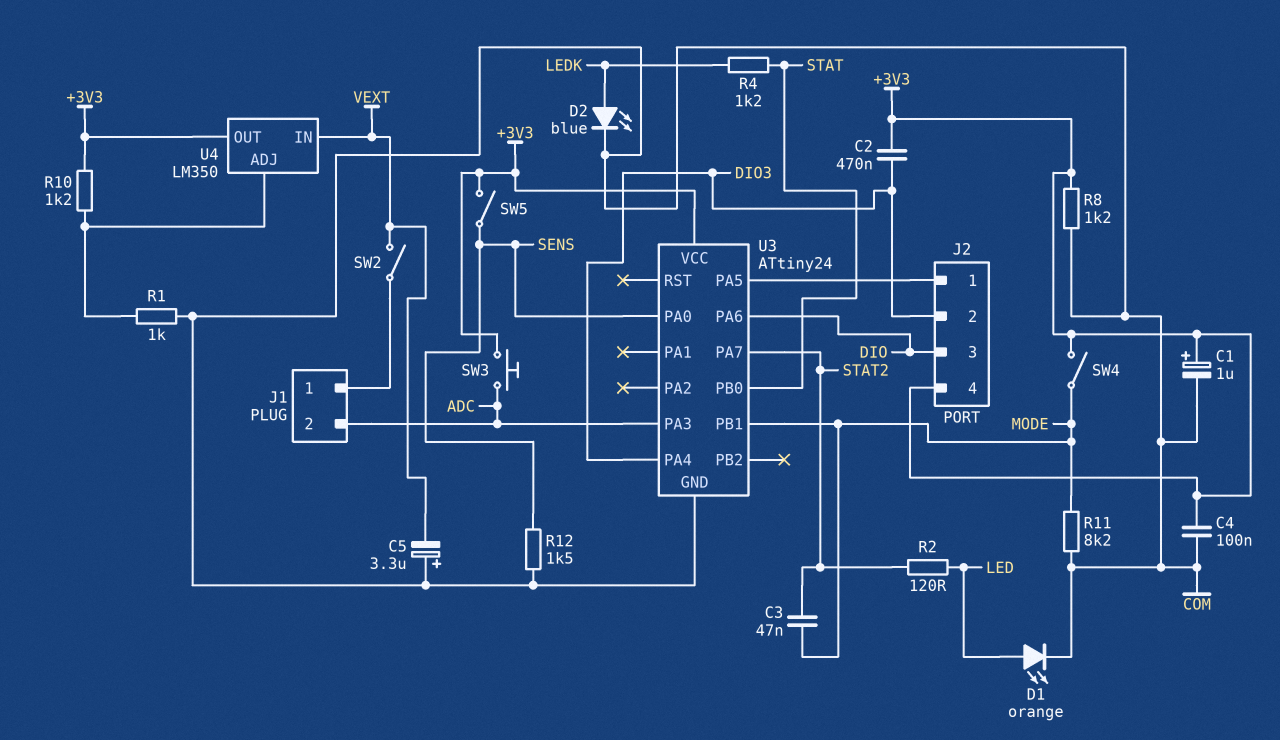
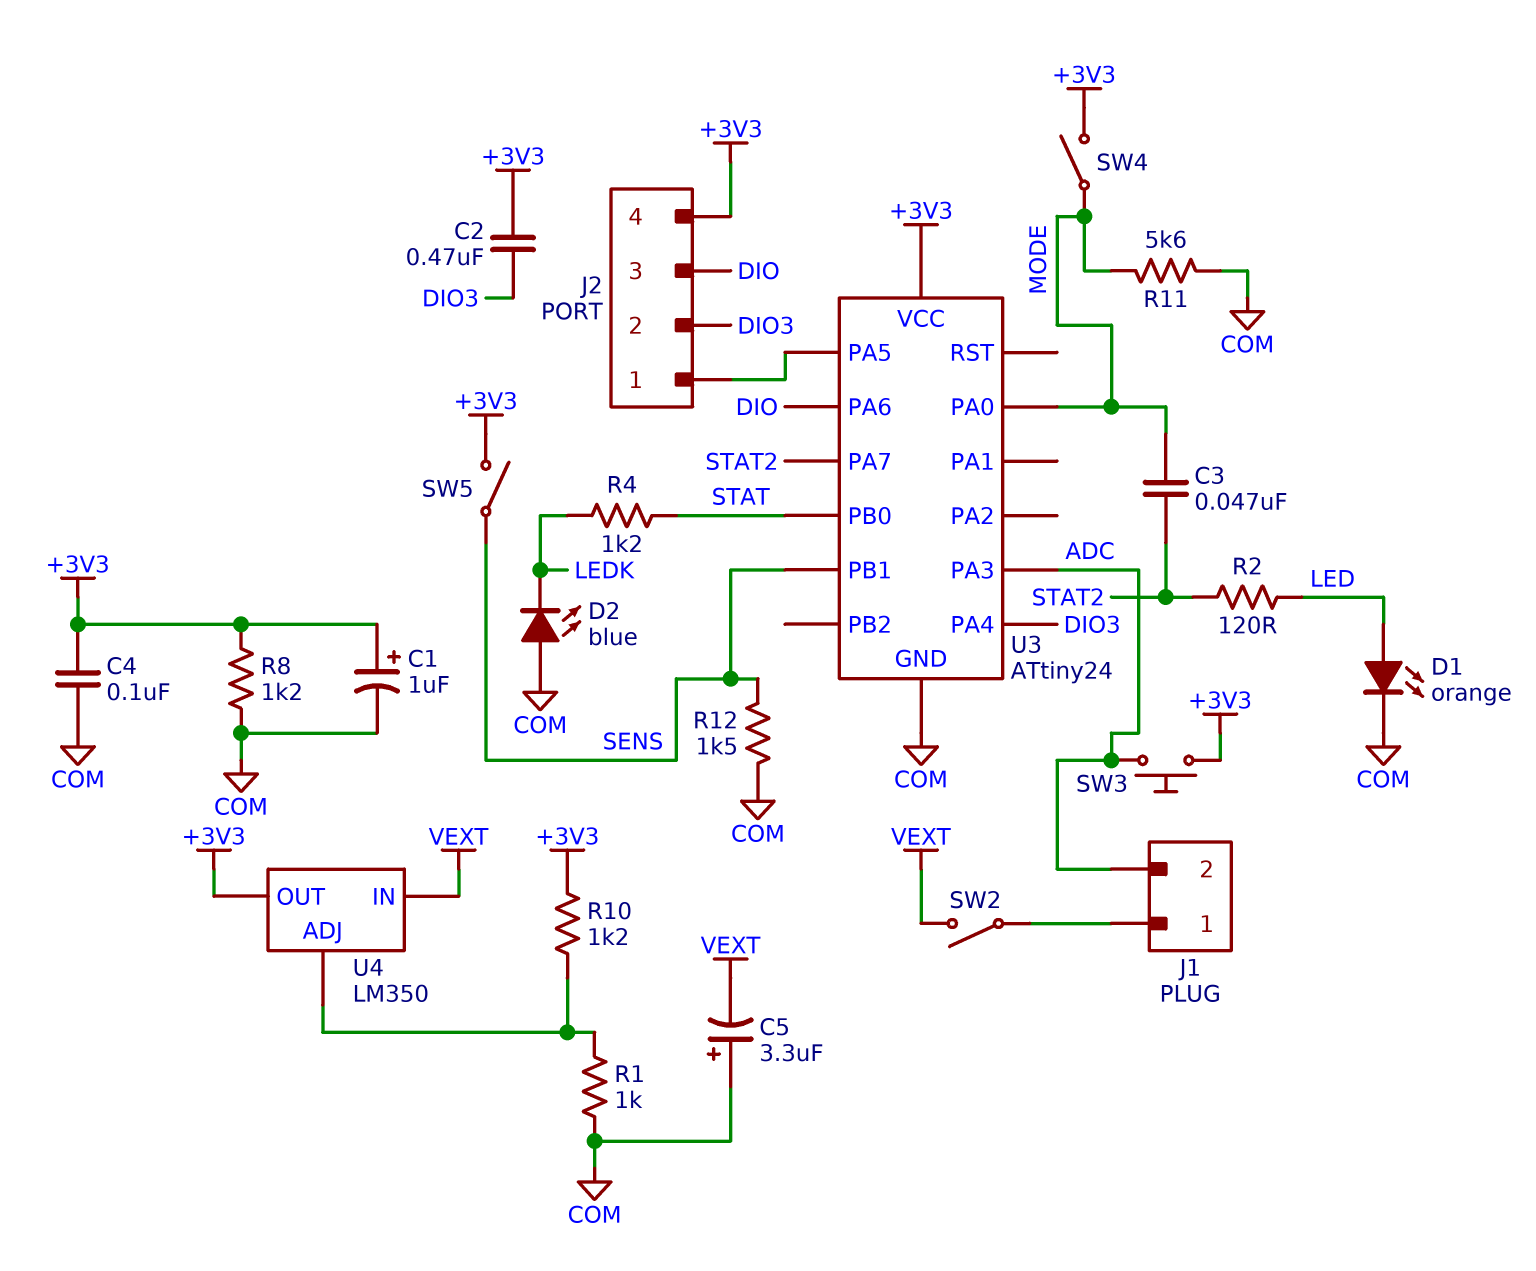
D2: LED blue (A LEDK, K COM) -> LED blue (A COM, K LEDK)
R11: 8.2k (COM, MODE) -> 5.6k (COM, MODE)
U3 pin PA0: SENS -> MODE
U3 pin PB1: MODE -> SENS

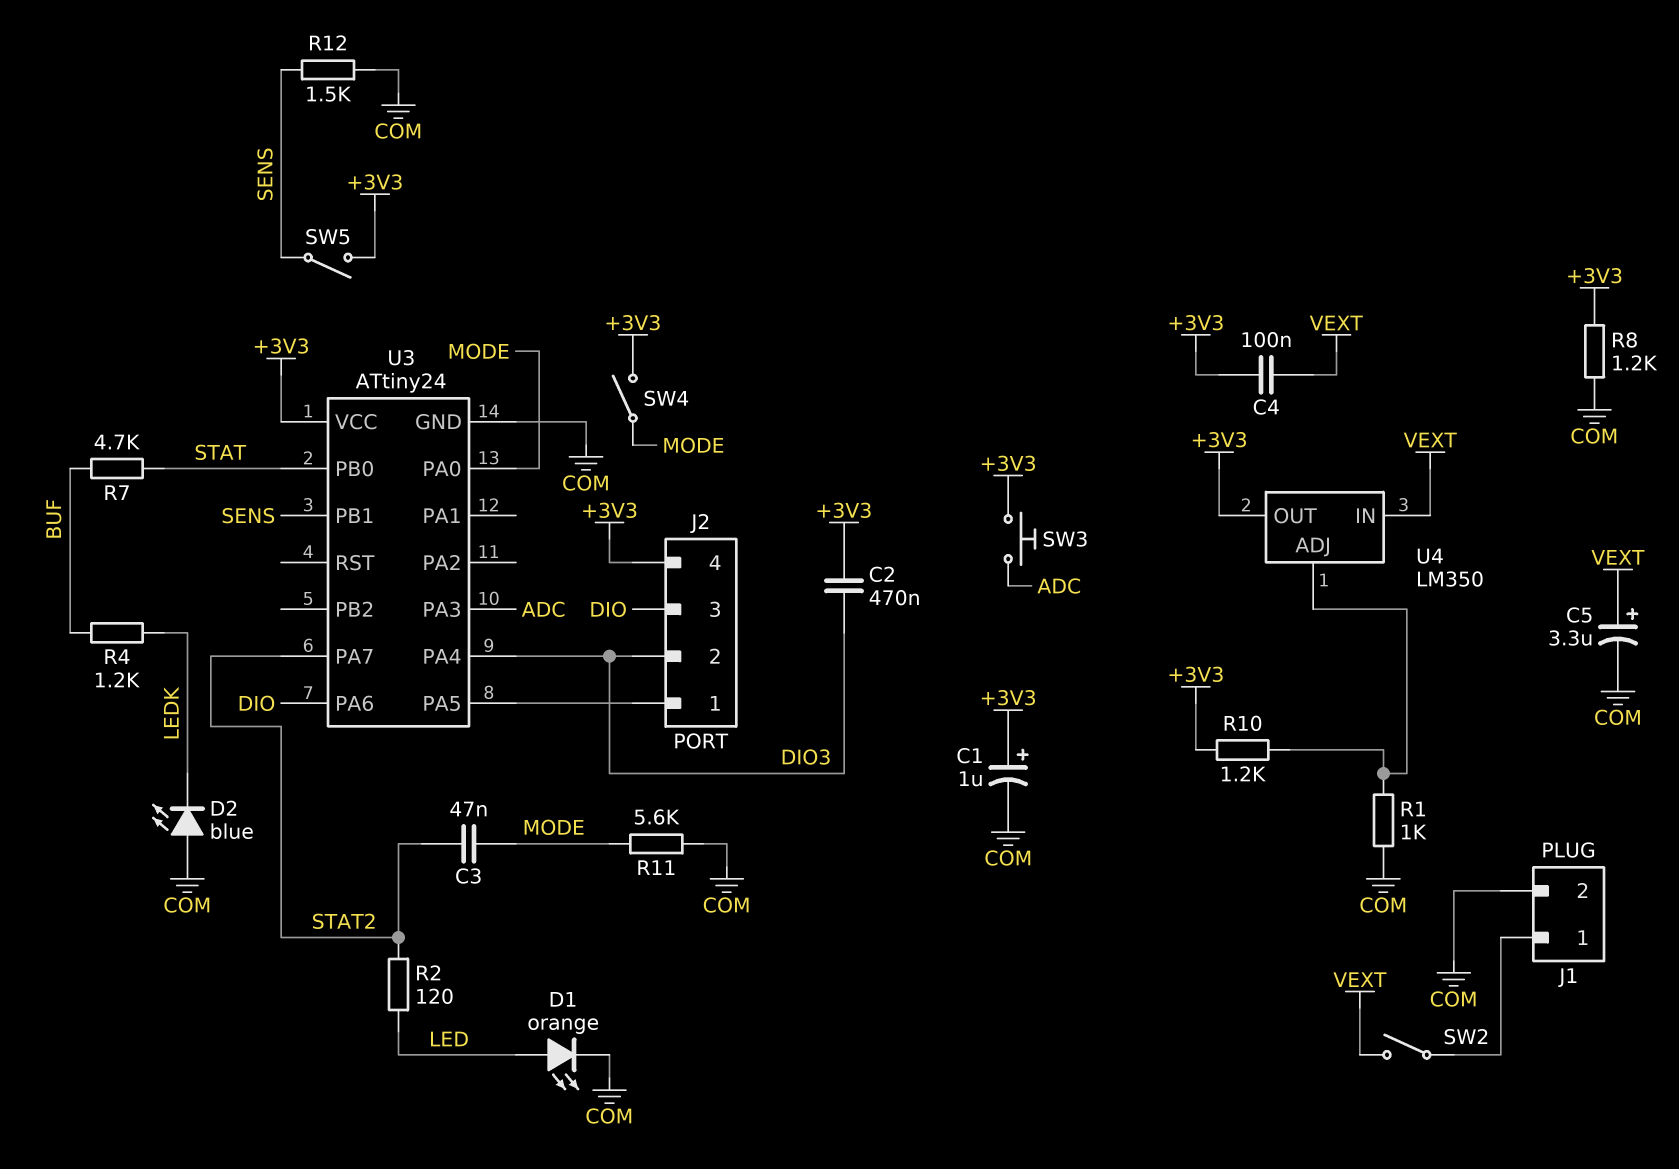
C4: 100nF (+3V3, COM) -> 100nF (+3V3, VEXT)
C5: 3.3uF (plus COM, minus VEXT) -> 3.3uF (plus VEXT, minus COM)
J1 pin 2: ADC -> COM
R4: 1.2k (LEDK, STAT) -> 1.2k (BUF, LEDK)
R7: none -> 4.7k (BUF, STAT)

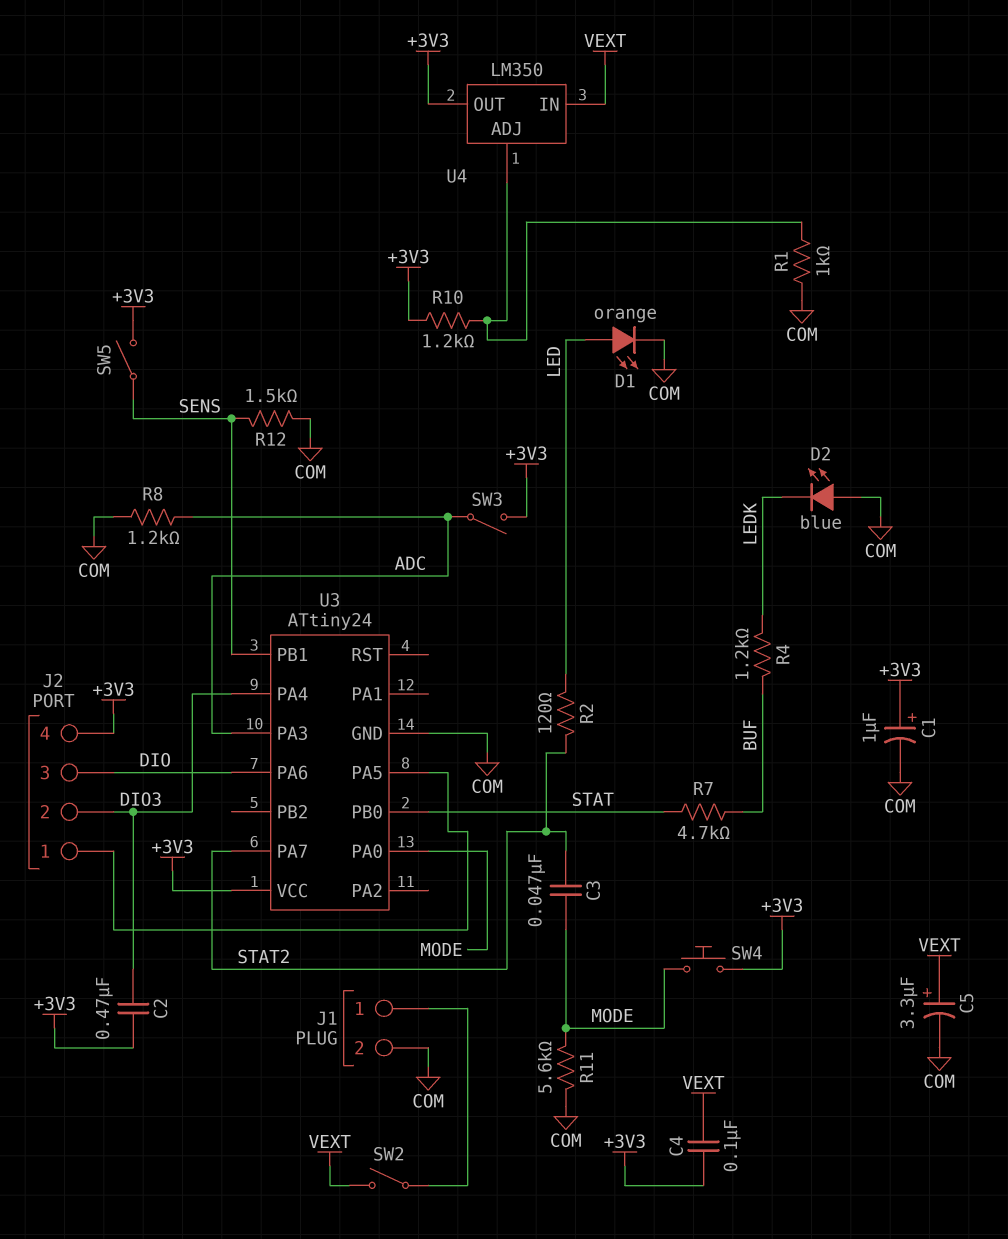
R8: 1.2k (+3V3, COM) -> 1.2k (ADC, COM)
SW3: button (+3V3, ADC) -> switch (+3V3, ADC)
SW4: switch (+3V3, MODE) -> button (+3V3, MODE)

